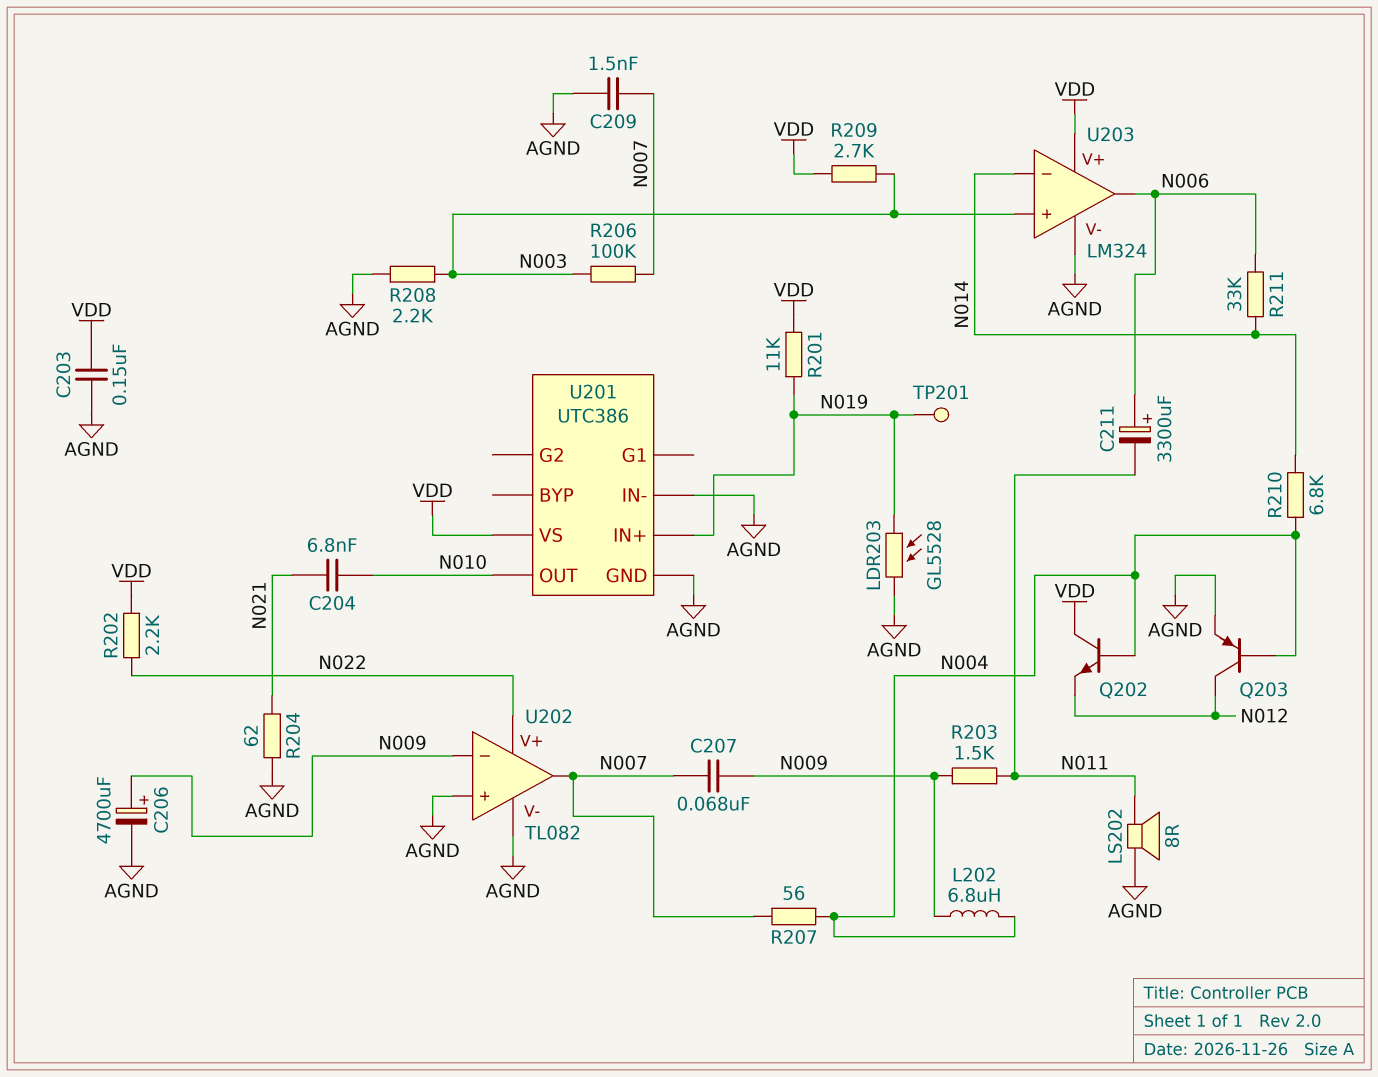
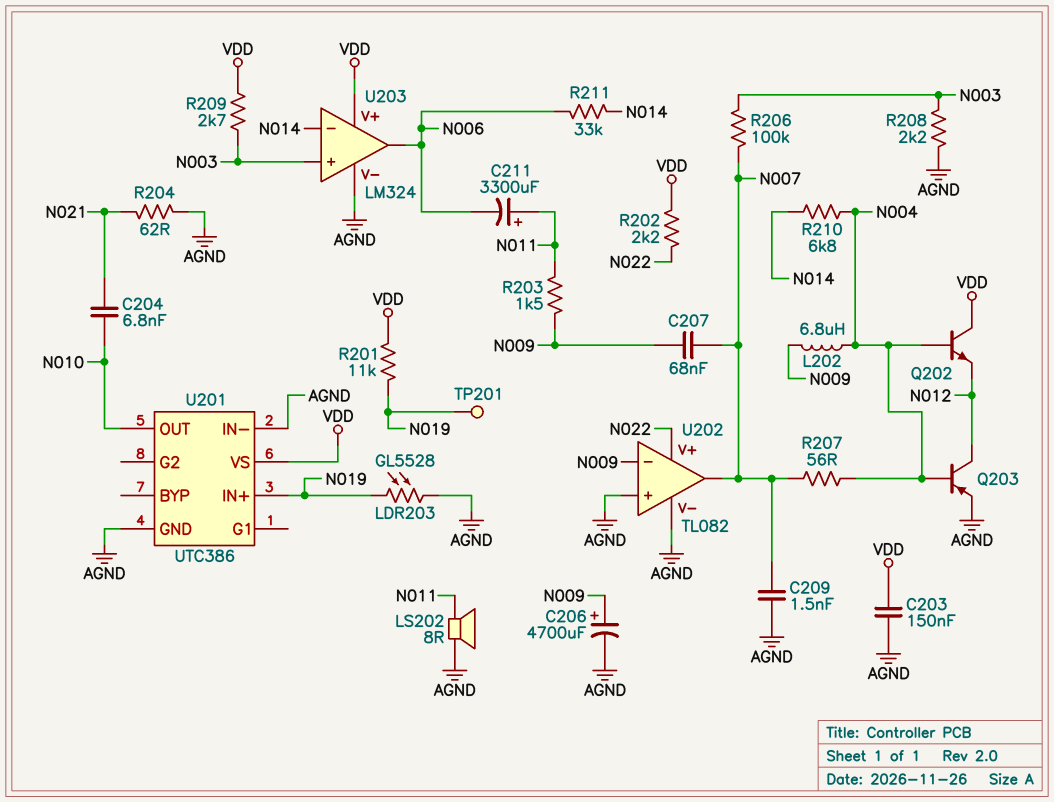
C211: 3300uF (plus N006, minus N011) -> 3300uF (plus N011, minus N006)

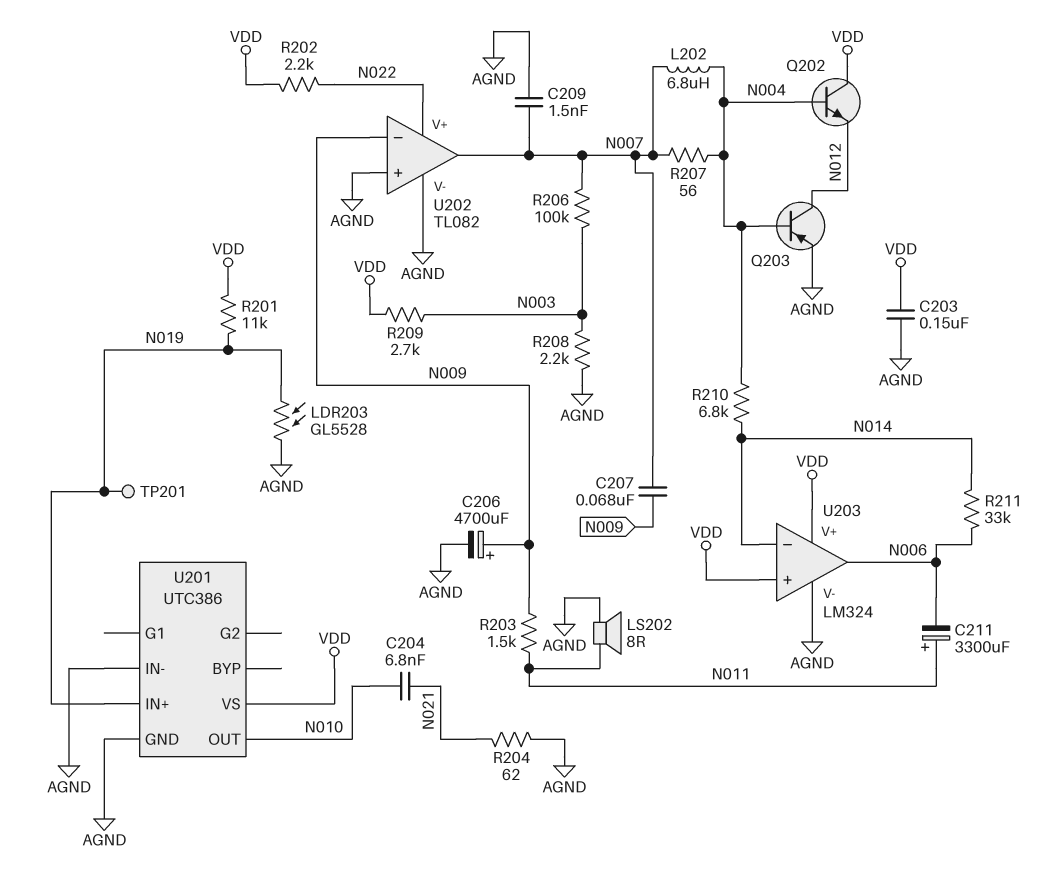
L202: 6.8uH (N004, N009) -> 6.8uH (N004, N007)
U203 pin in+: N003 -> VDD

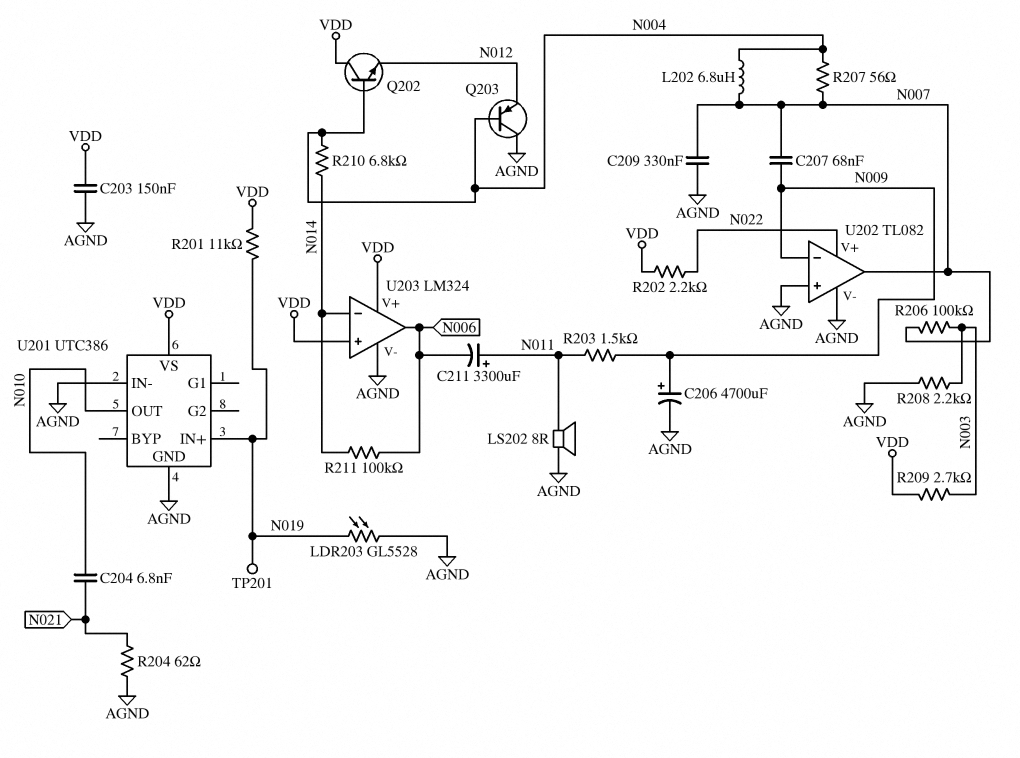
C209: 1.5nF (AGND, N007) -> 330nF (AGND, N007)
Q203: PNP (B N004, C N012, E AGND) -> PNP (B N004, C AGND, E N012)
R211: 33k (N006, N014) -> 100k (N006, N014)

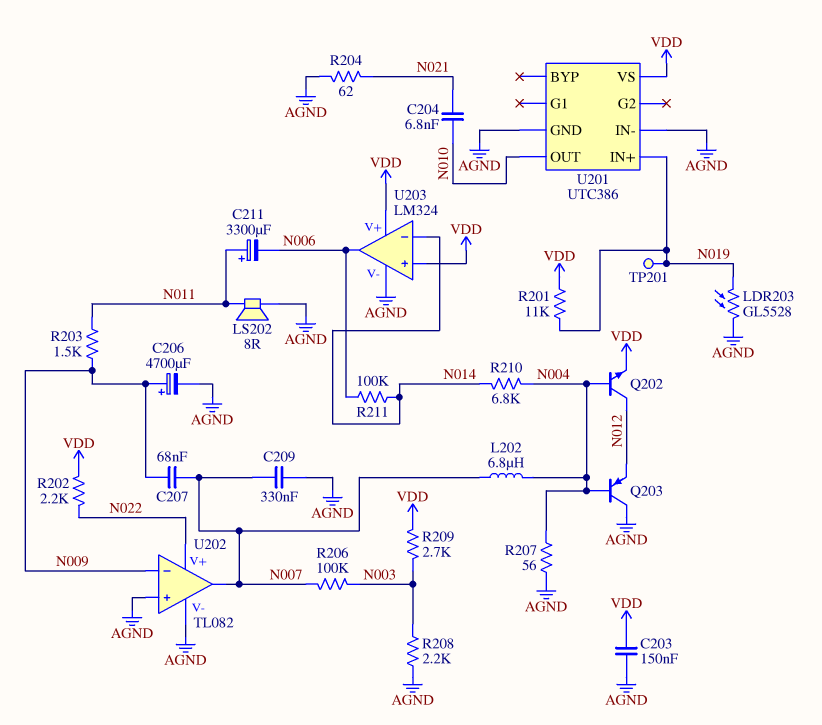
Q202: NPN (B N004, C VDD, E N012) -> NPN (B N004, C N012, E VDD)
R207: 56 (N004, N007) -> 56 (AGND, N004)

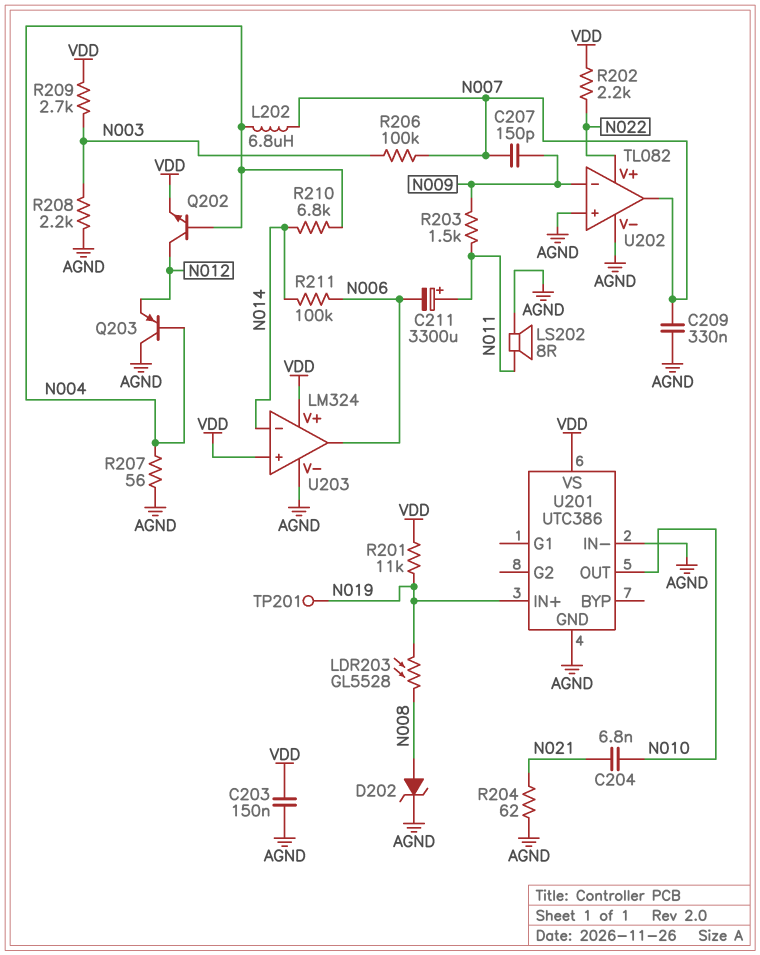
C206: 4700uF (plus N009, minus AGND) -> none
C207: 68nF (N007, N009) -> 150pF (N007, N009)
D202: none -> zener (A N008, K AGND)
LDR203: GL5528 (AGND, N019) -> GL5528 (N008, N019)

